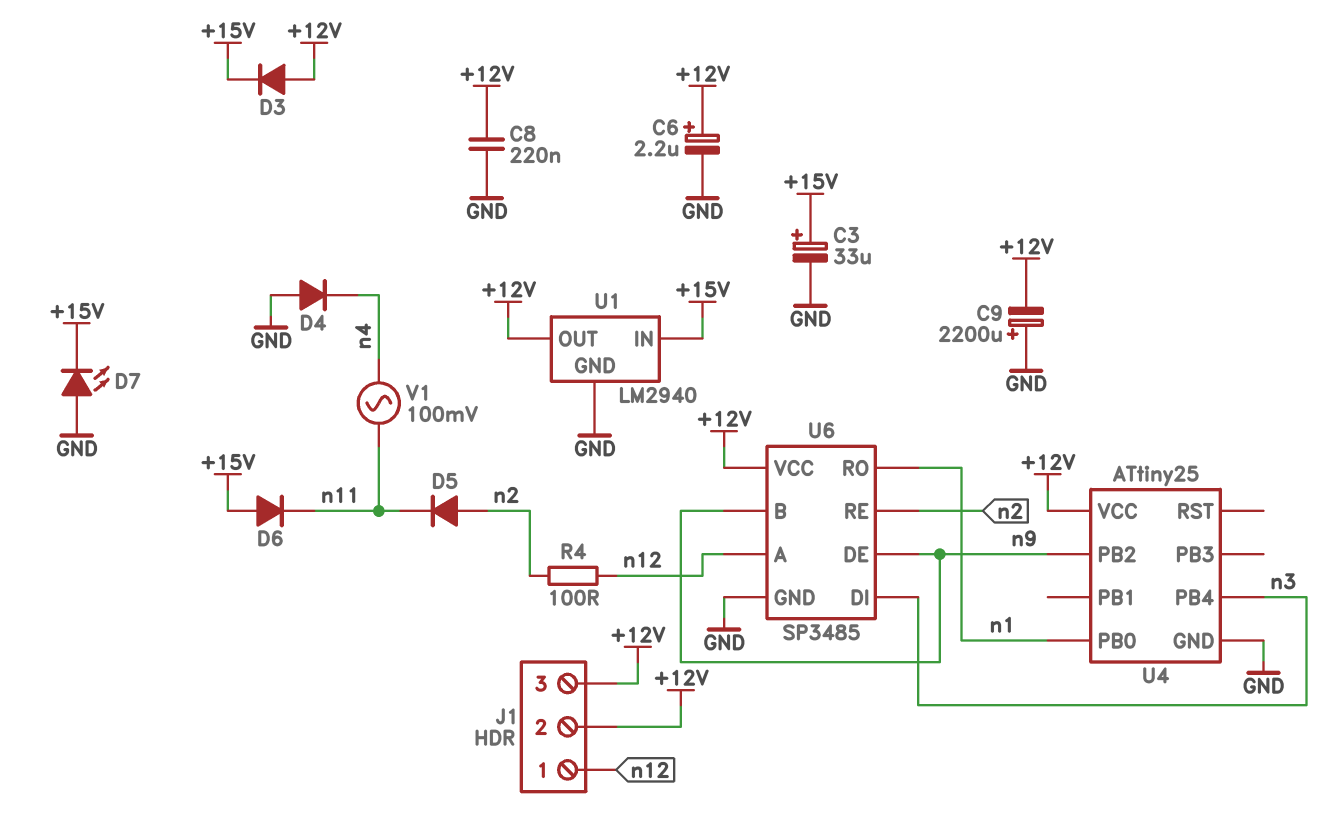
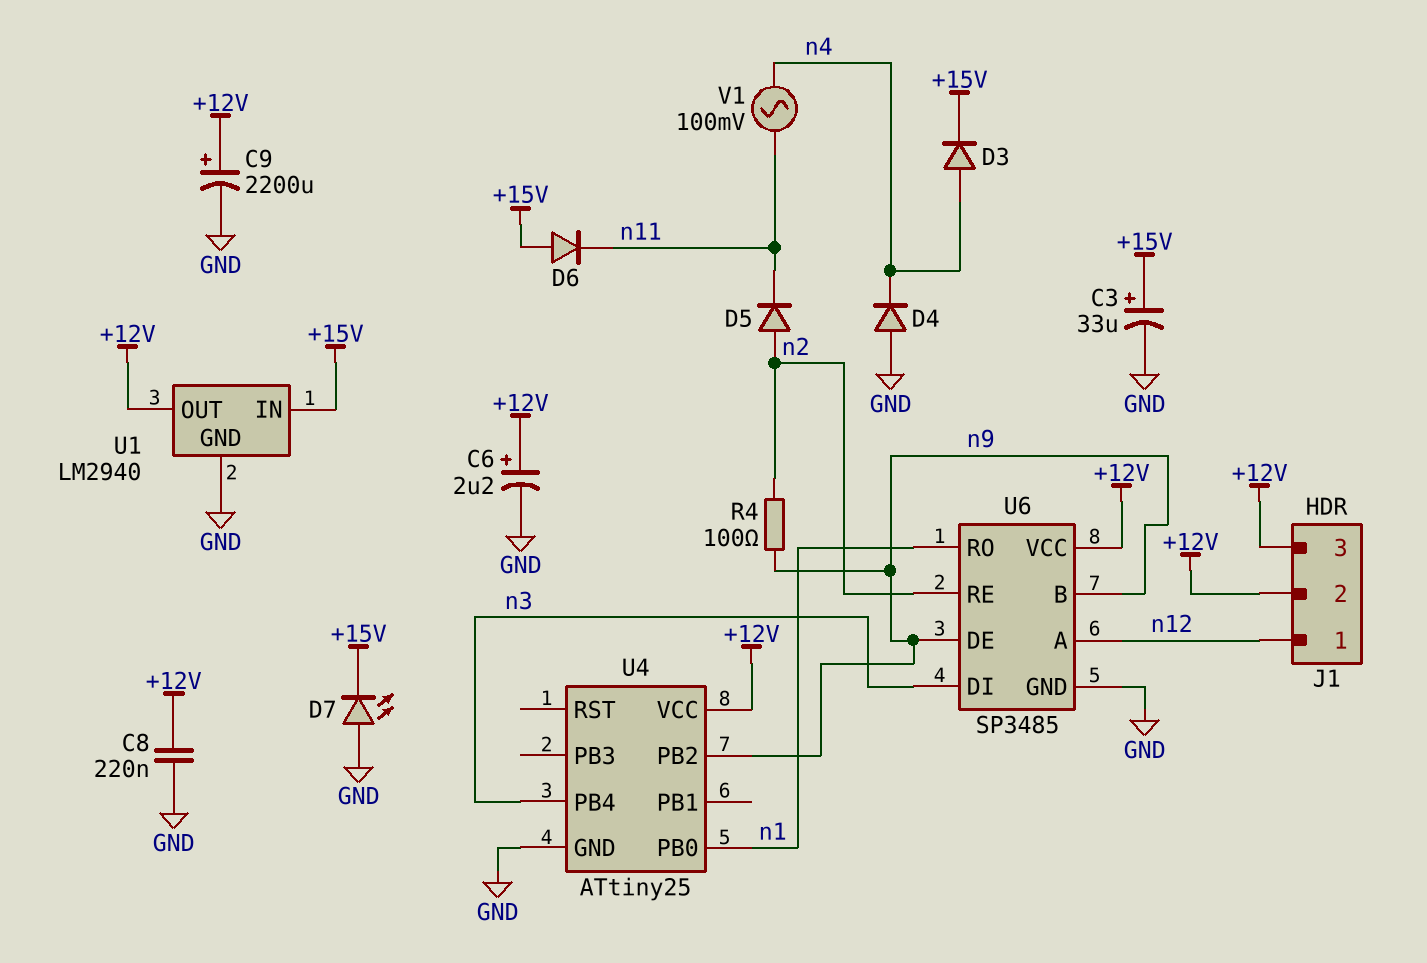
C9: 2200uF (plus GND, minus +12V) -> 2200uF (plus +12V, minus GND)
D3: diode (A +12V, K +15V) -> diode (A n4, K +15V)
R4: 100 (n2, n12) -> 100 (n2, n9)

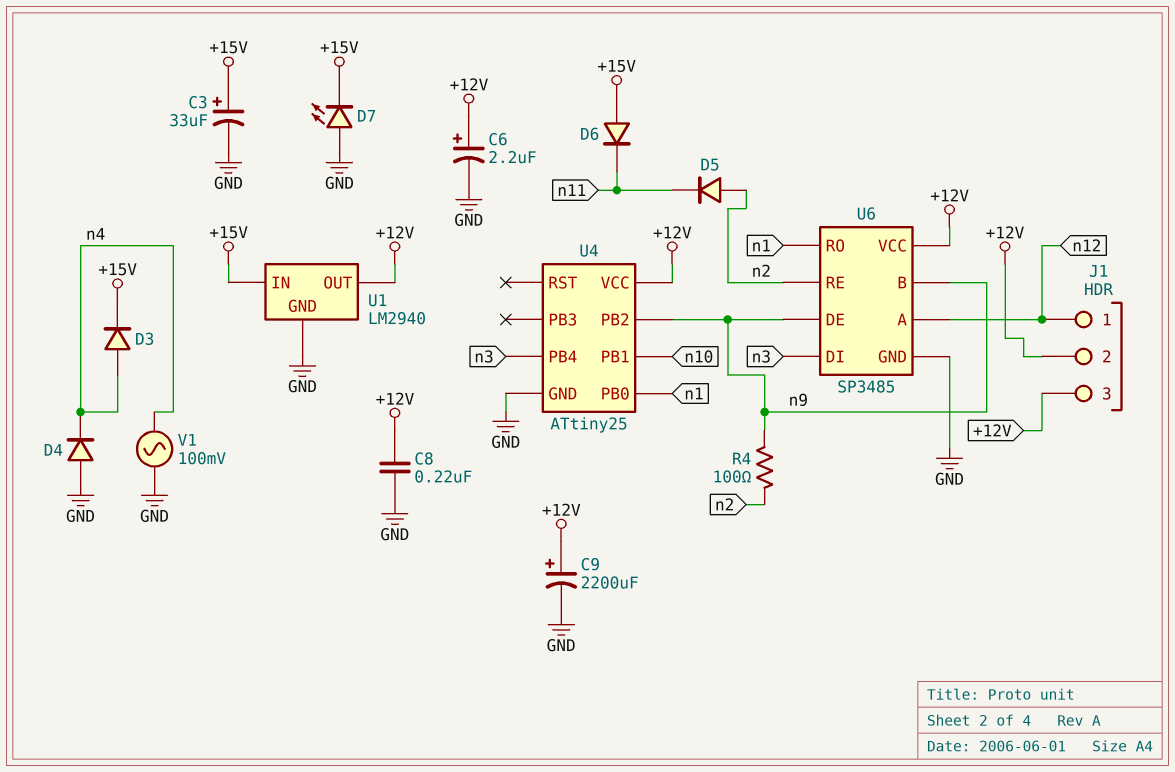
U4 pin PB1: none -> n10
V1: AC 100mV (n4, n11) -> AC 100mV (GND, n4)

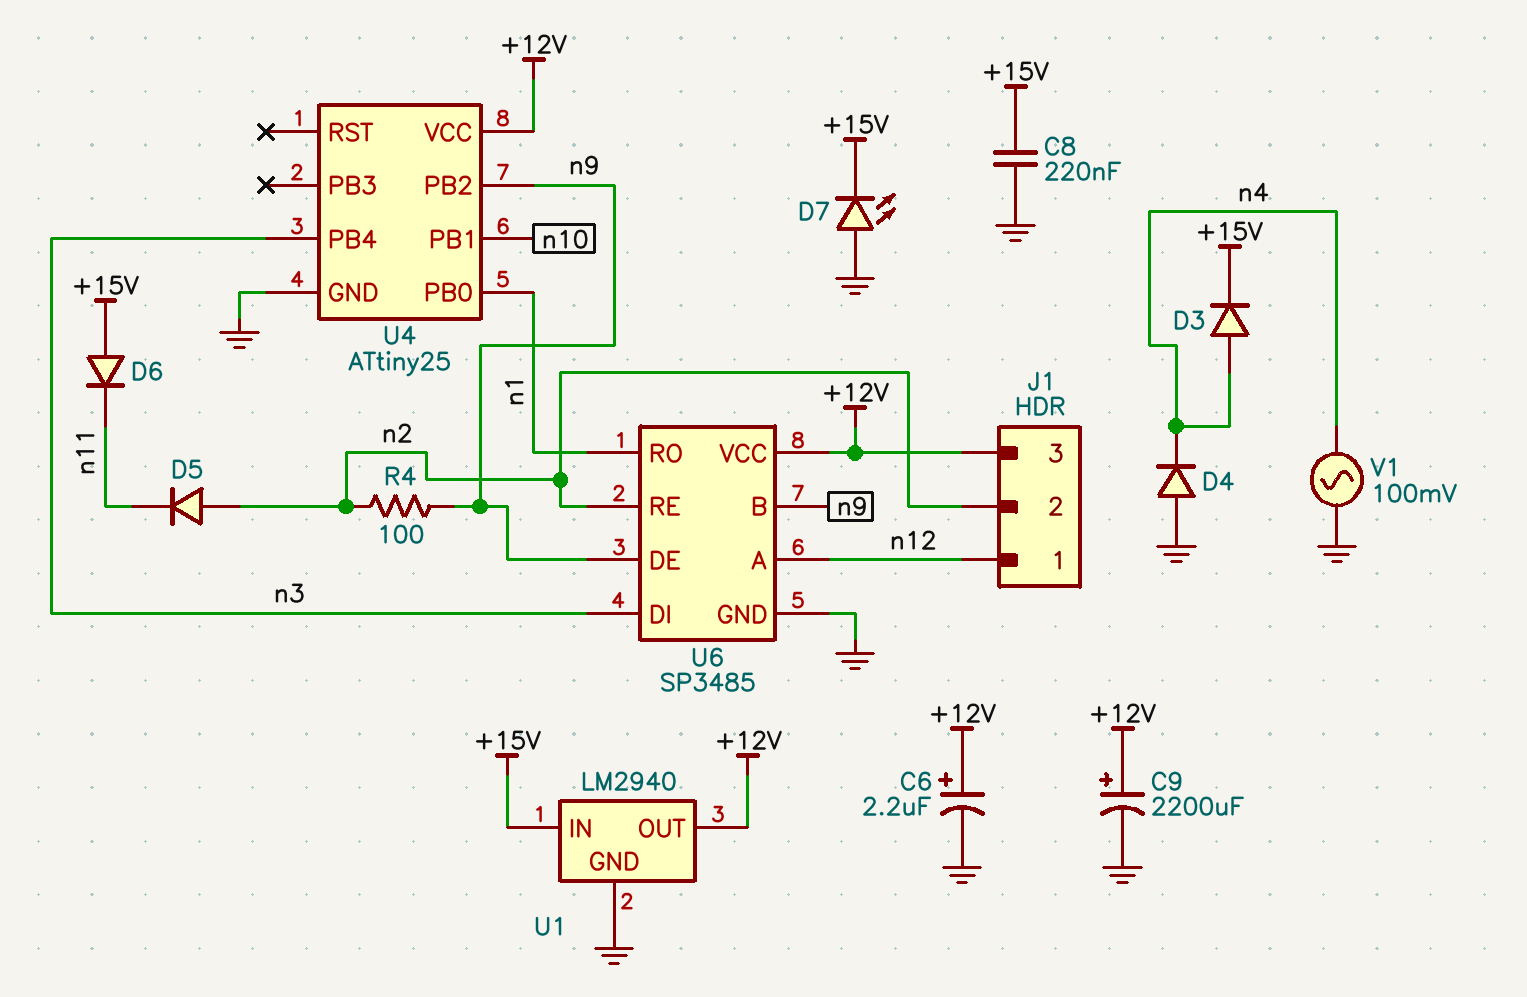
C3: 33uF (plus +15V, minus GND) -> none
C8: 220nF (+12V, GND) -> 220nF (+15V, GND)
J1 pin 2: +12V -> n2

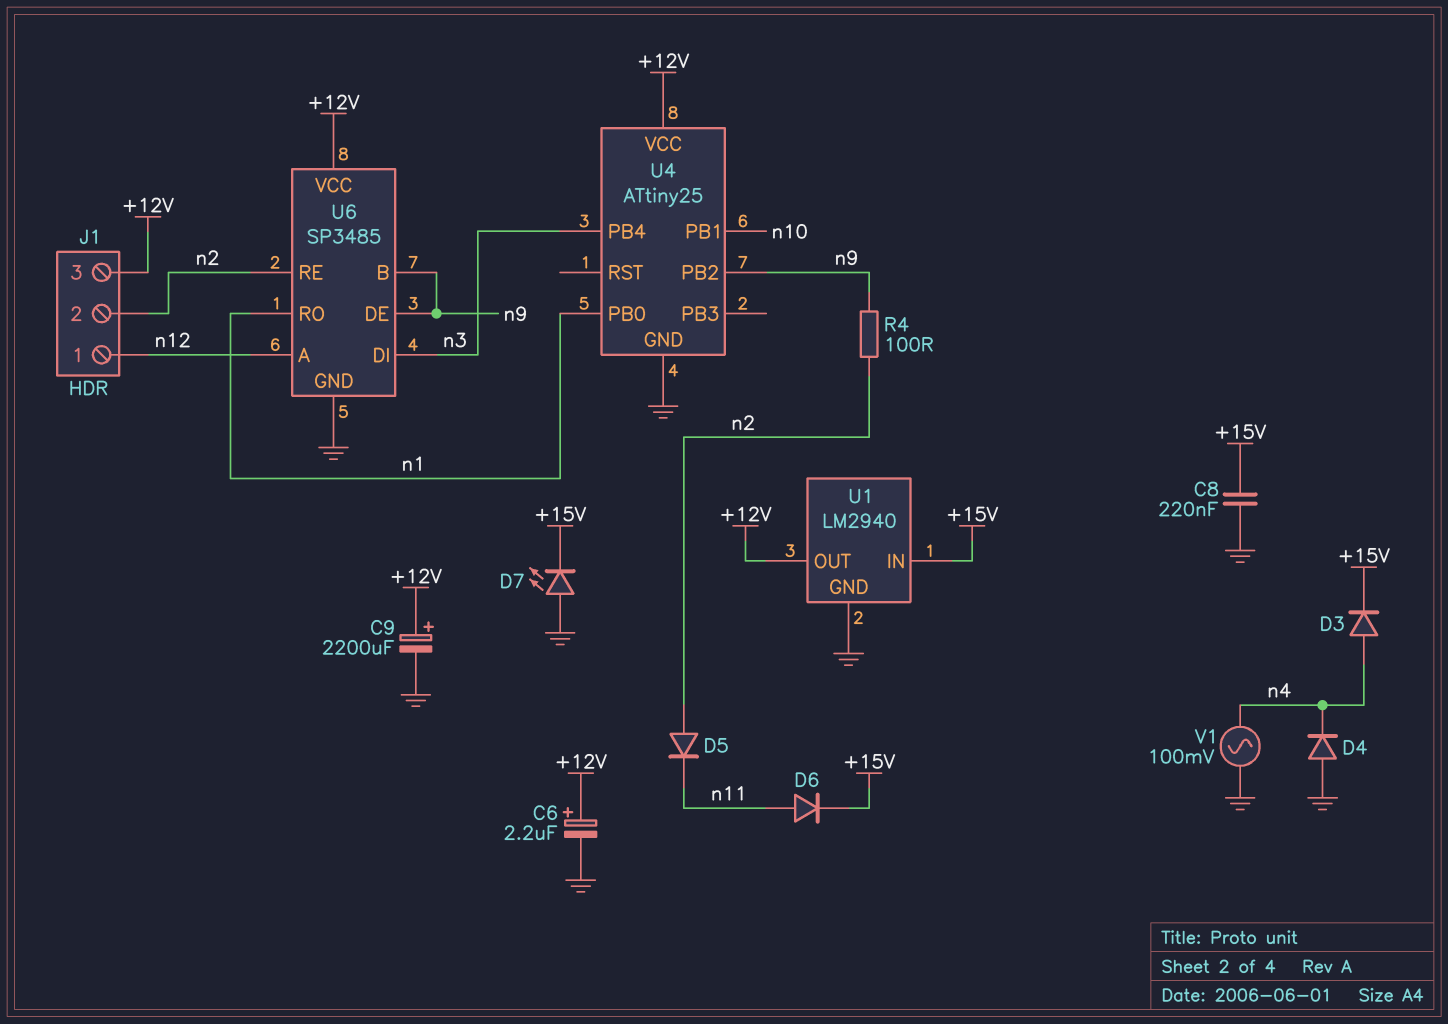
D6: diode (A +15V, K n11) -> diode (A n11, K +15V)

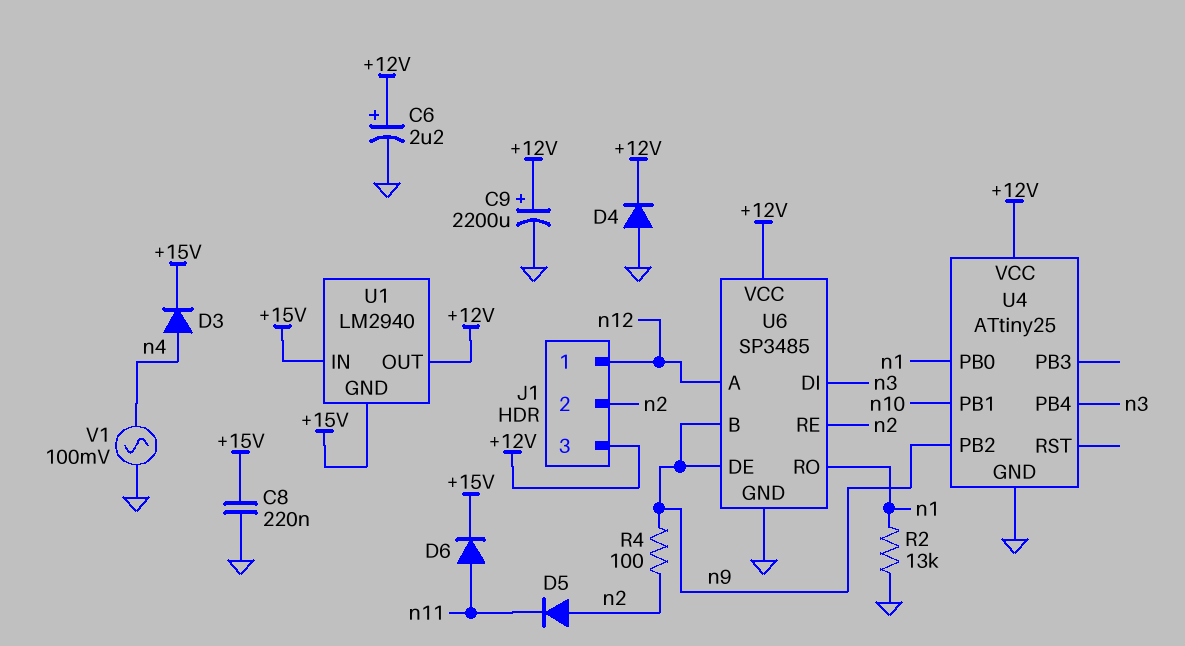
D4: diode (A GND, K n4) -> diode (A GND, K +12V)
D7: LED (A GND, K +15V) -> none
R2: none -> 13k (GND, n1)
U1 pin GND: GND -> +15V

